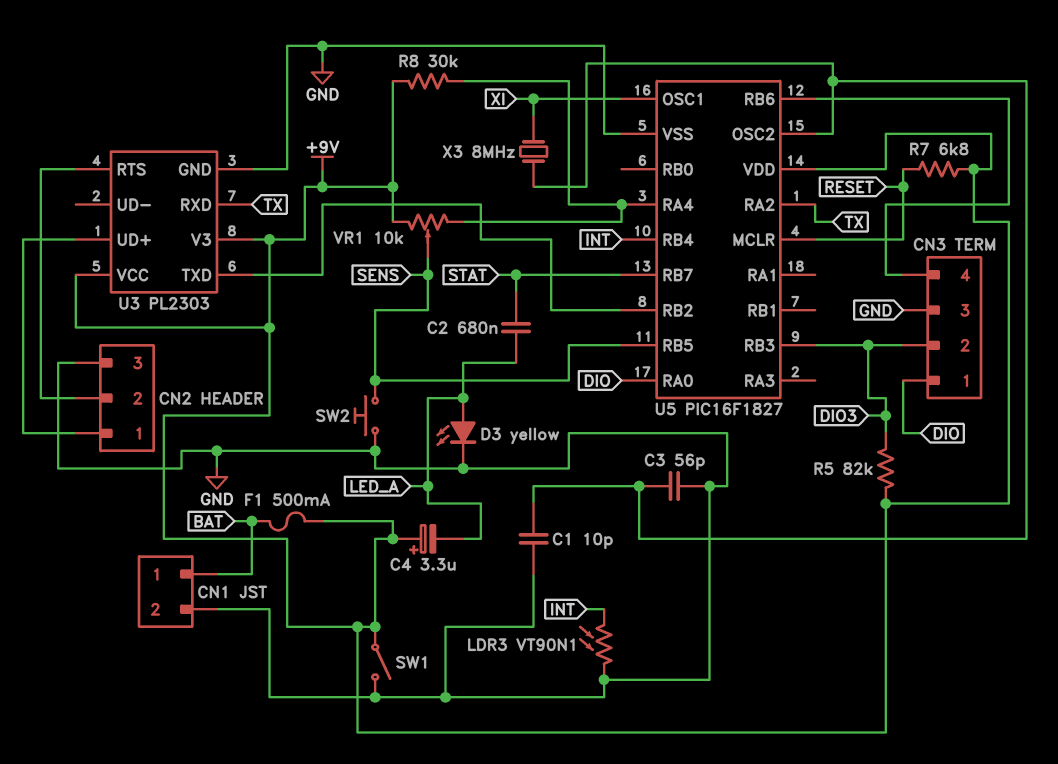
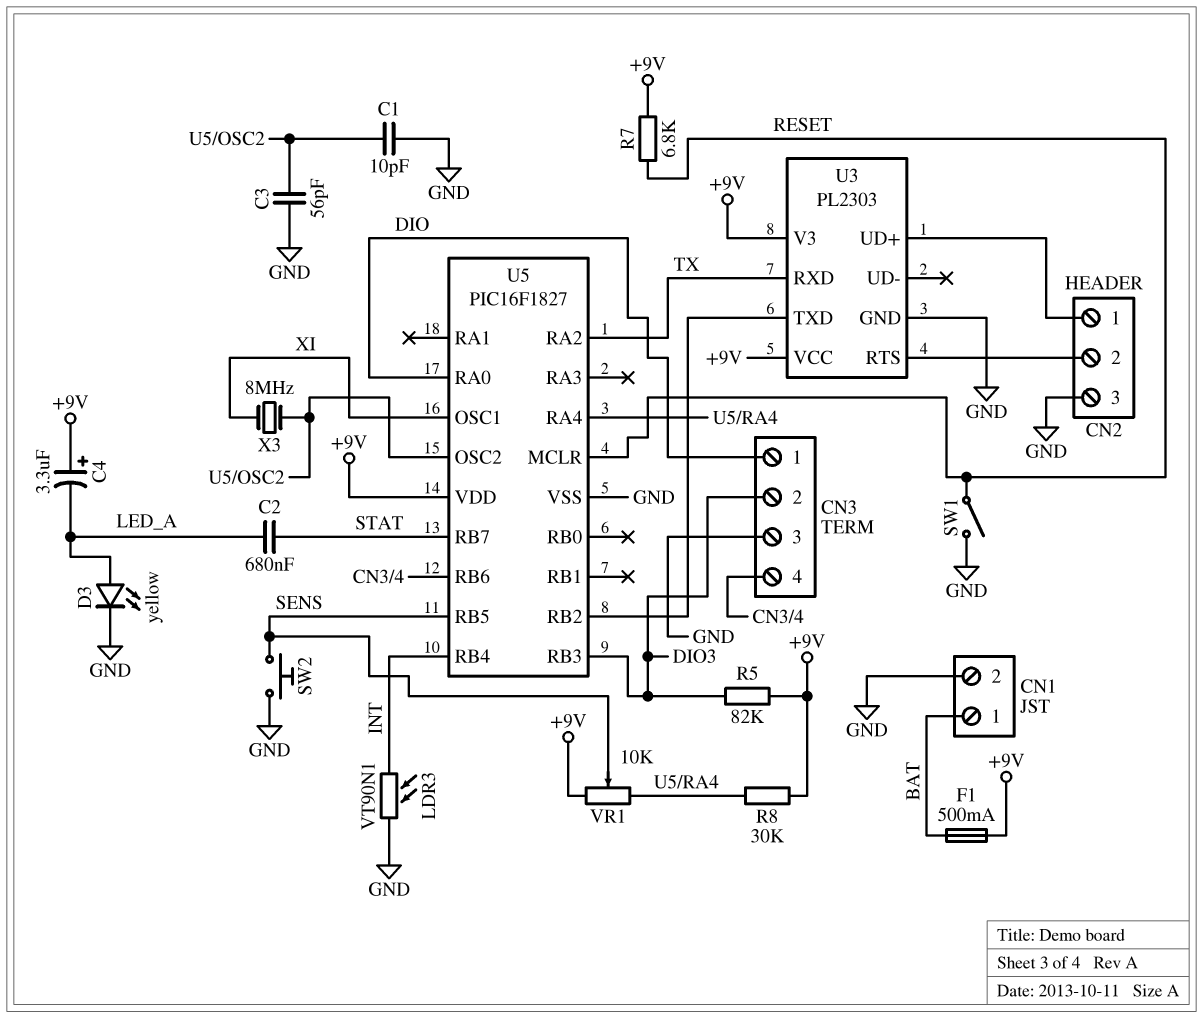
SW1: switch (+9V, GND) -> switch (GND, RESET)

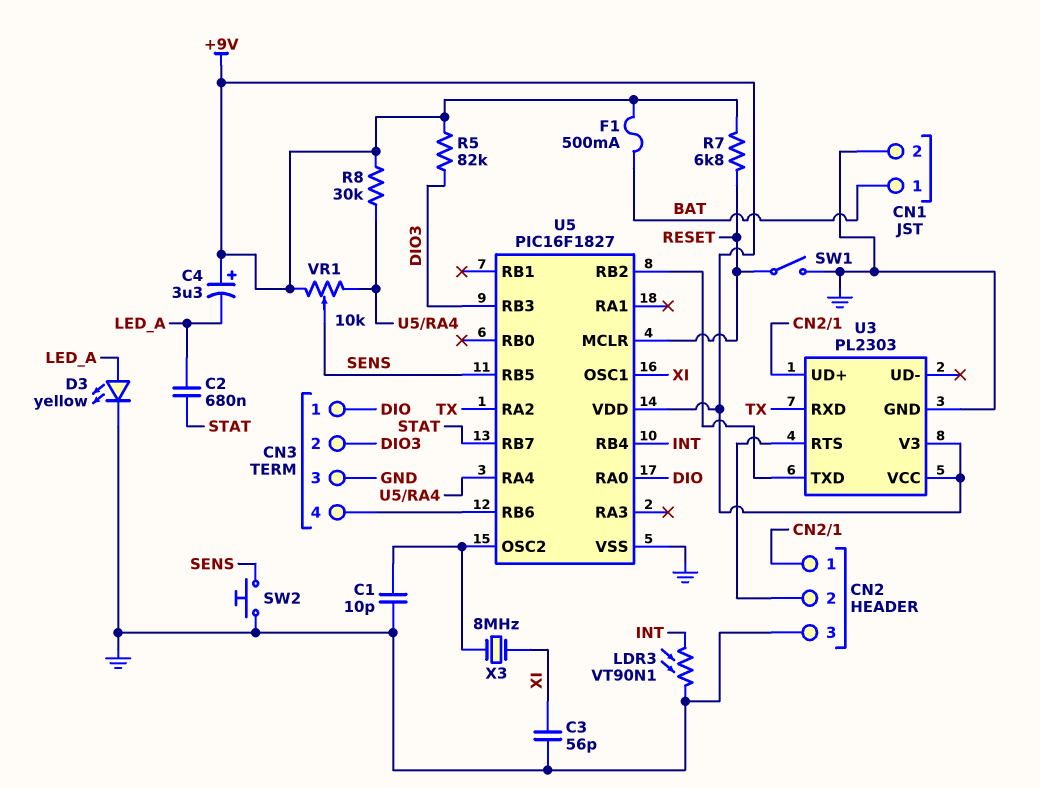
C3: 56pF (GND, U5/OSC2) -> 56pF (GND, XI)

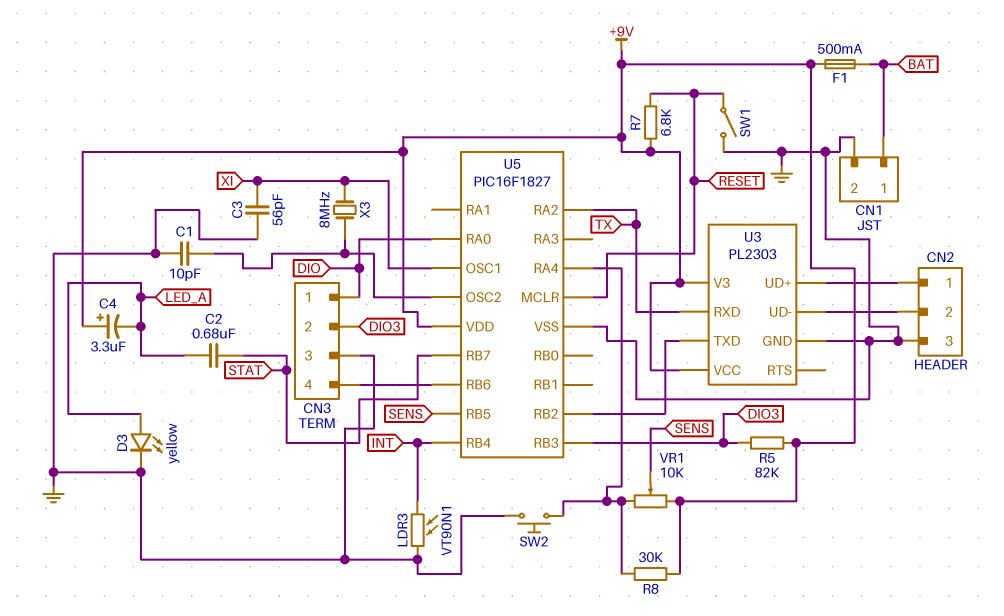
SW2: button (GND, SENS) -> button (GND, U5/RA4)
U3 pin RTS: CN2/2 -> none
U3 pin UD-: none -> CN2/2

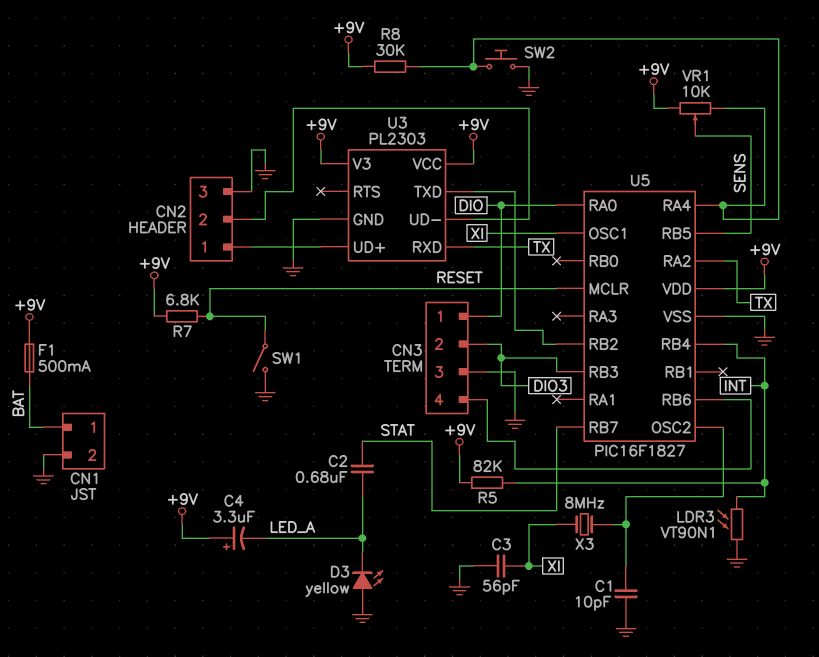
D3: LED yellow (A LED_A, K GND) -> LED yellow (A GND, K LED_A)
R5: 82k (+9V, DIO3) -> 82k (+9V, INT)

